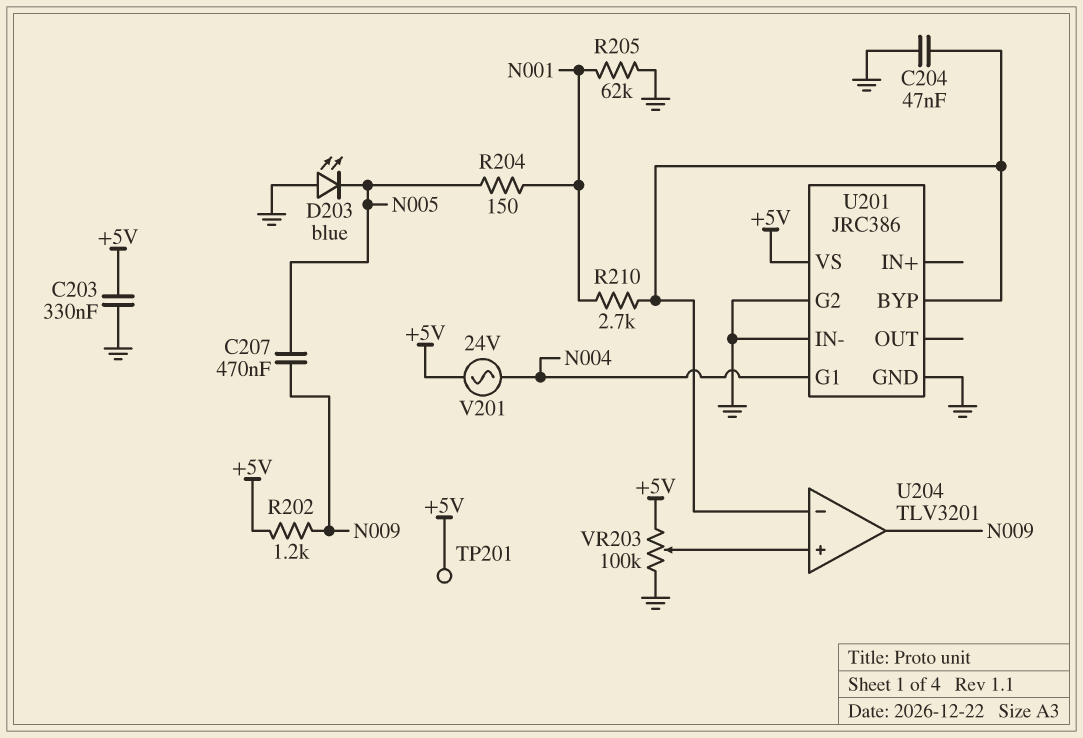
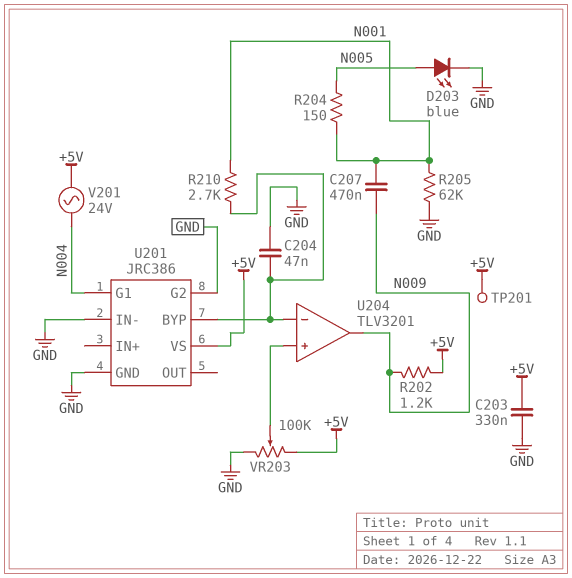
C207: 470nF (N005, N009) -> 470nF (N001, N009)
D203: LED blue (A GND, K N005) -> LED blue (A N005, K GND)

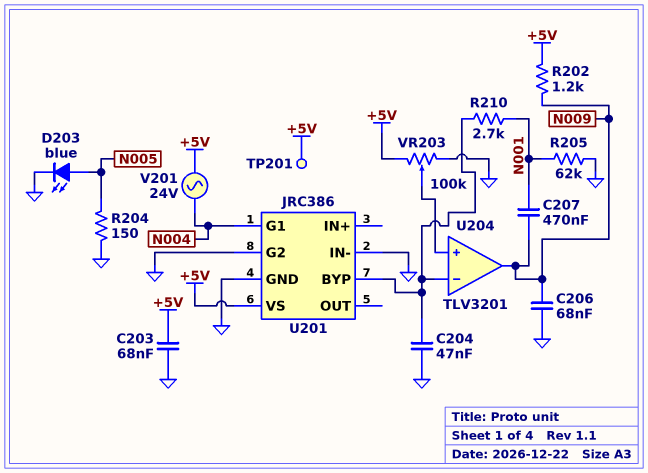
C203: 330nF (+5V, GND) -> 68nF (+5V, GND)
C206: none -> 68nF (GND, N009)
R204: 150 (N001, N005) -> 150 (GND, N005)

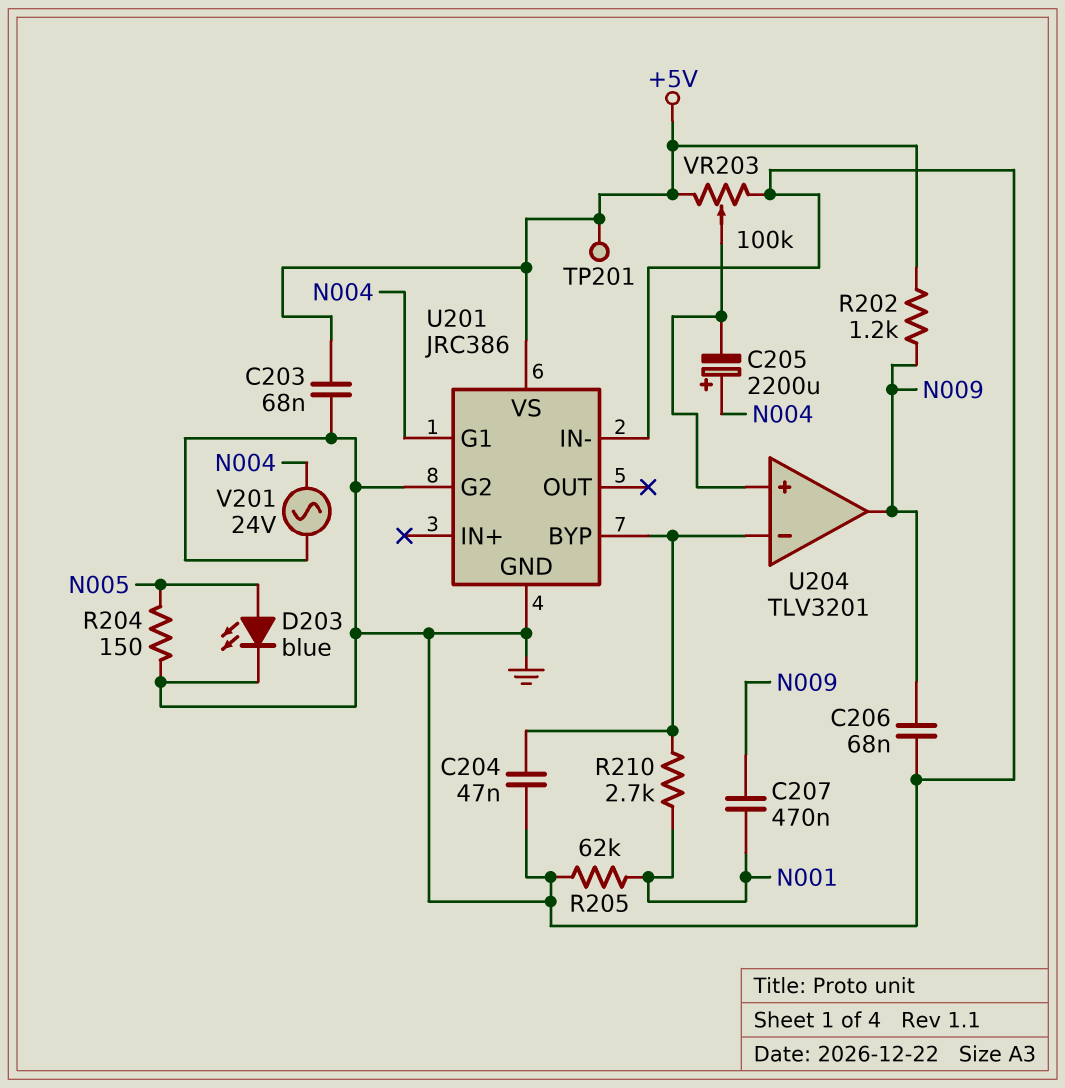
C205: none -> 2200uF (plus N004, minus U204/in+)
V201: AC 24V (+5V, N004) -> AC 24V (GND, N004)

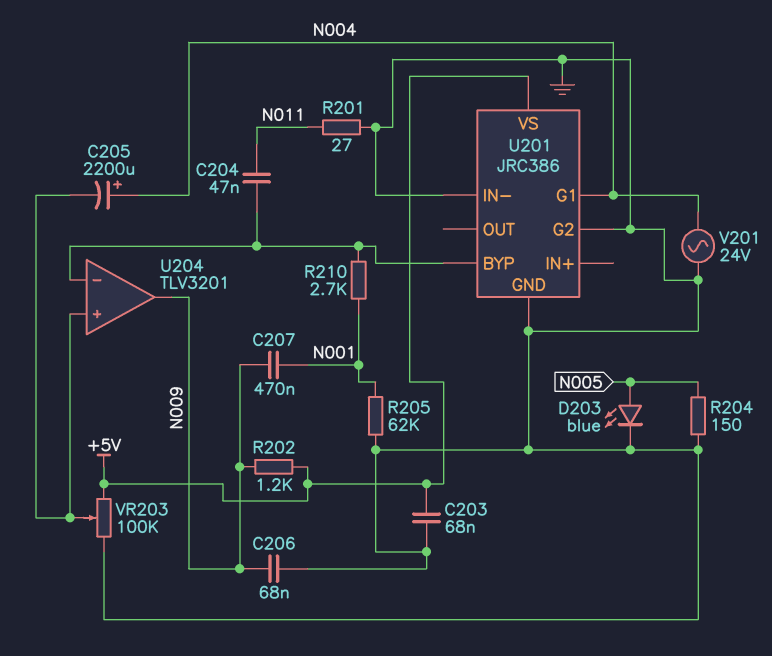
C204: 47nF (GND, U201/BYP) -> 47nF (N011, U201/BYP)
R201: none -> 27 (GND, N011)
TP201: test point (+5V) -> none

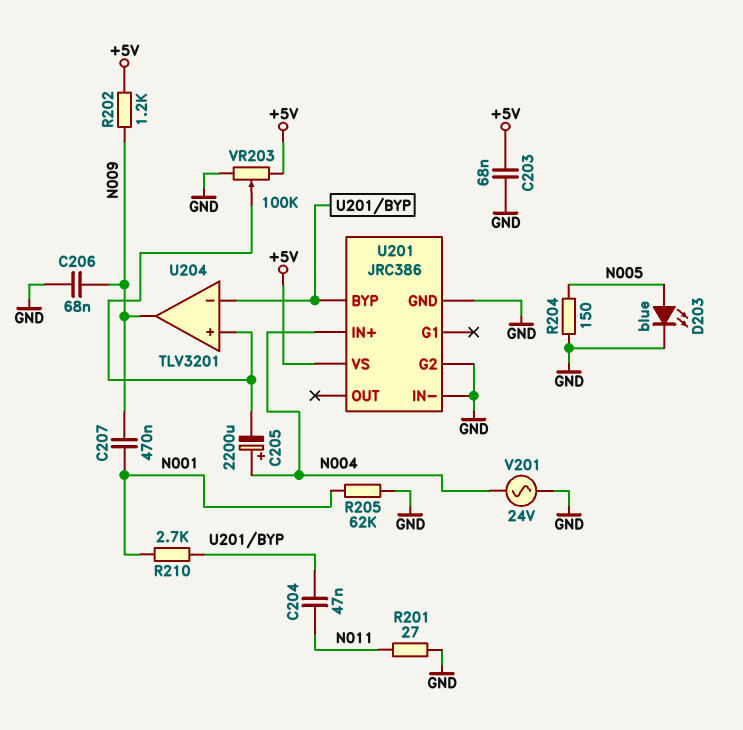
U201 pin G1: N004 -> none
U201 pin IN+: none -> N004

